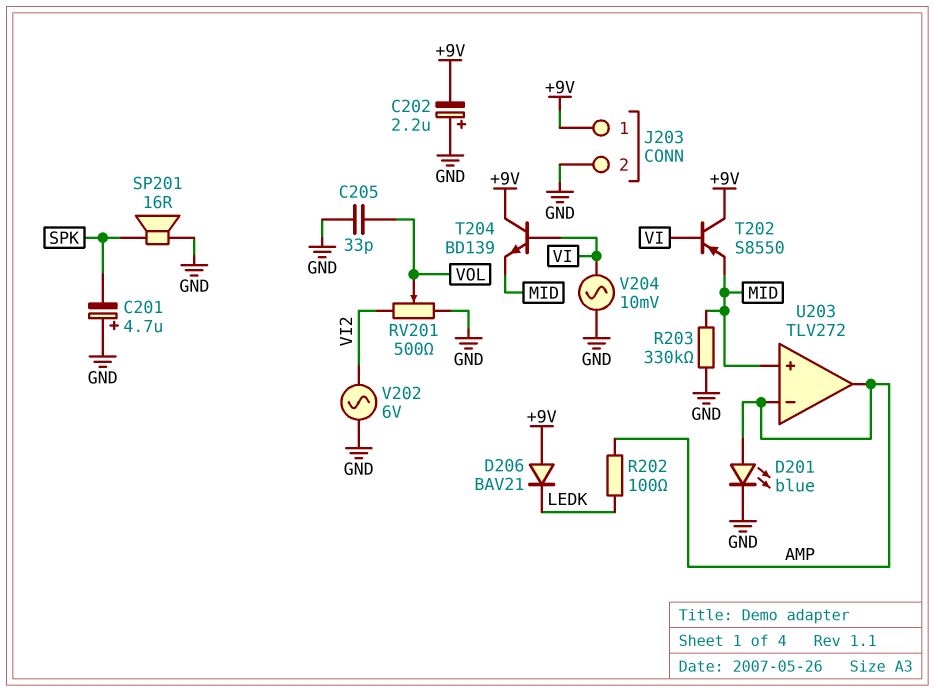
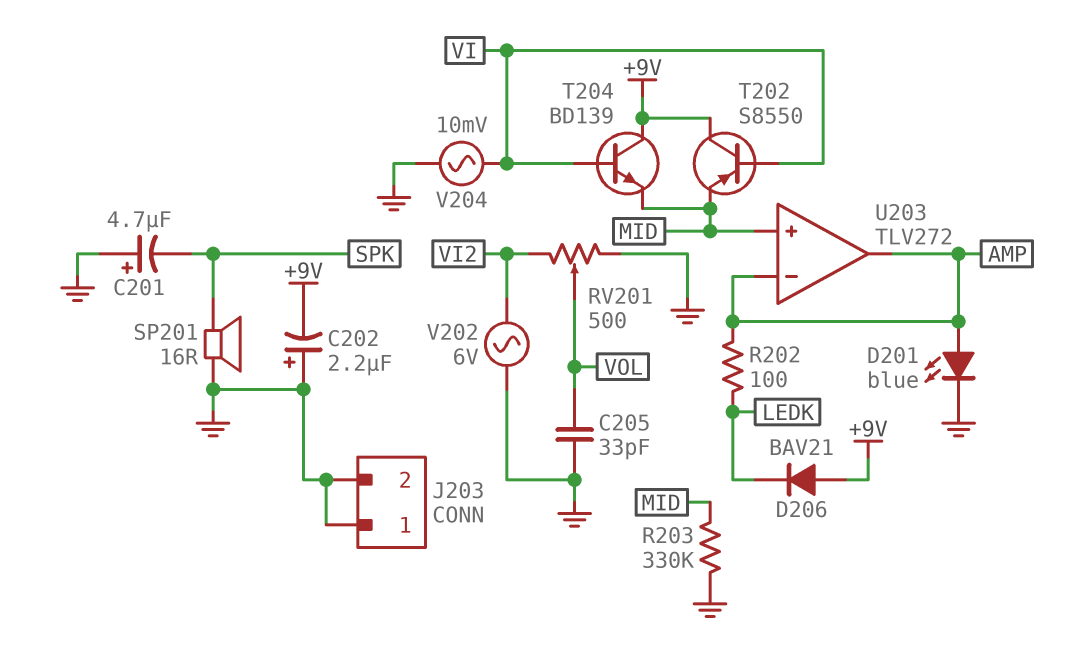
J203 pin 1: +9V -> GND

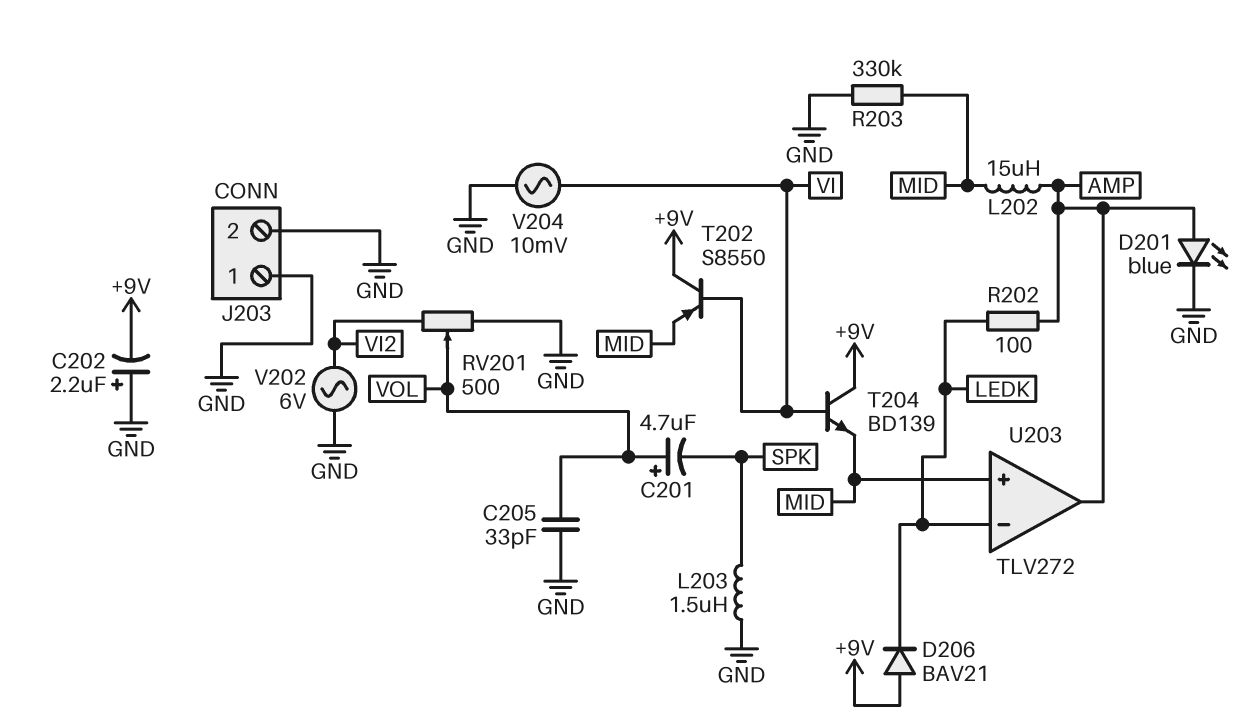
C201: 4.7uF (plus GND, minus SPK) -> 4.7uF (plus VOL, minus SPK)
L202: none -> 15uH (AMP, MID)
L203: none -> 1.5uH (GND, SPK)
SP201: speaker 16R (GND, SPK) -> none
U203 pin in-: AMP -> LEDK

